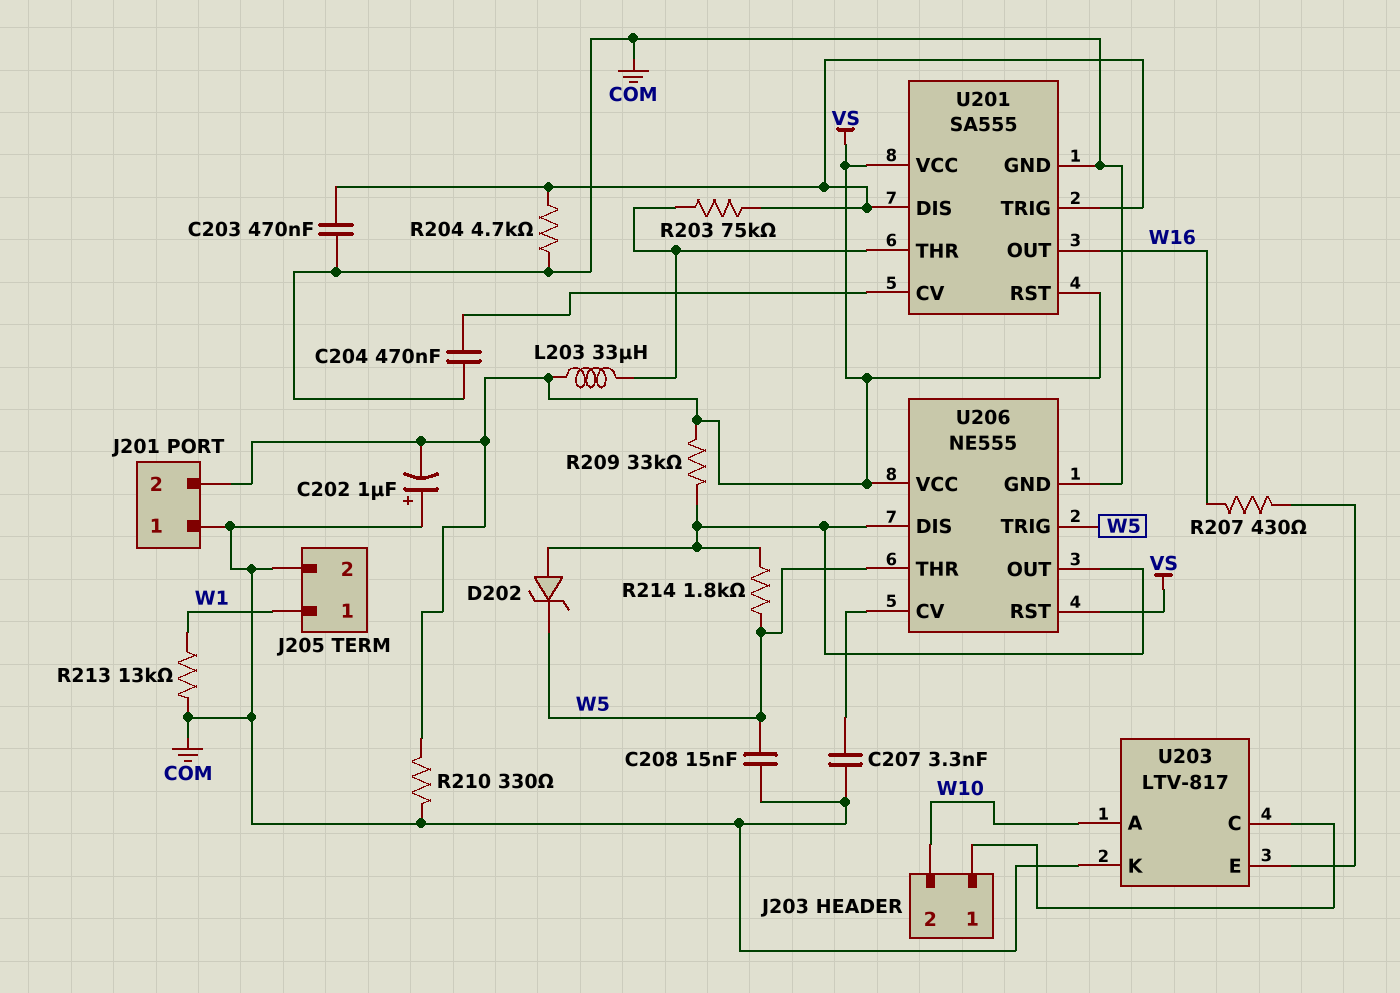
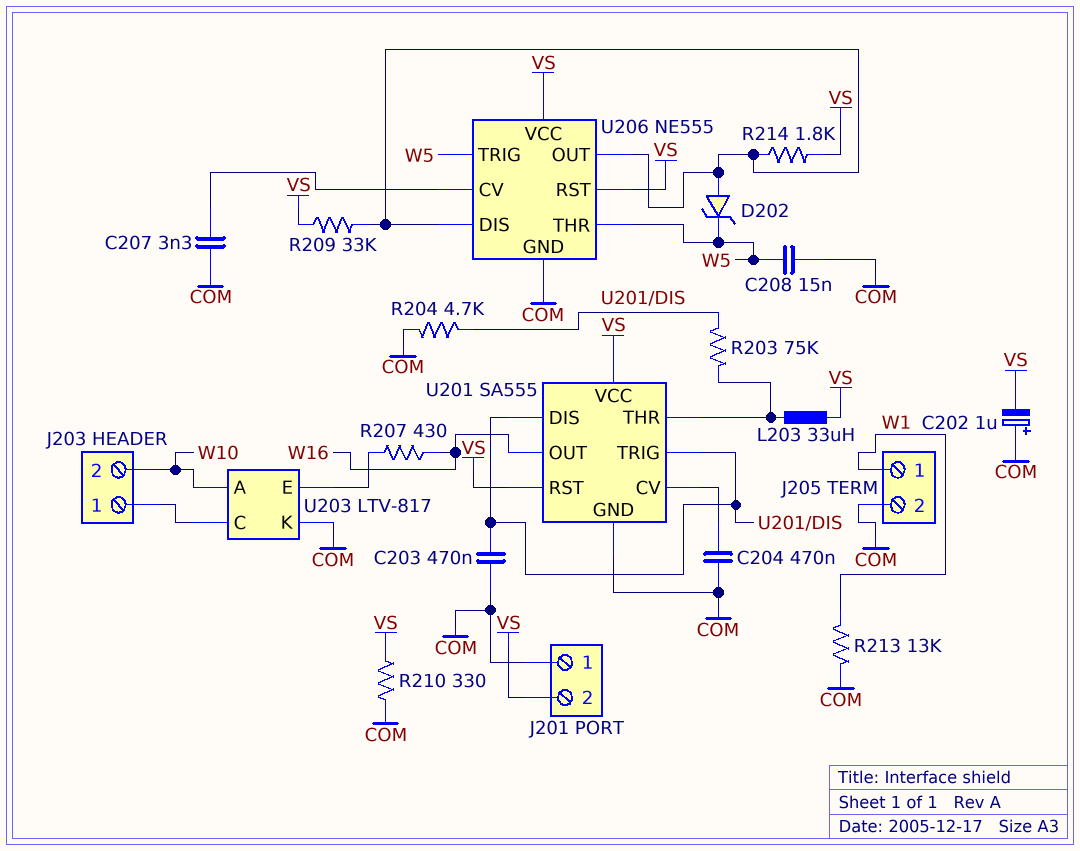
R214: 1.8k (U206/DIS, W5) -> 1.8k (U206/DIS, VS)

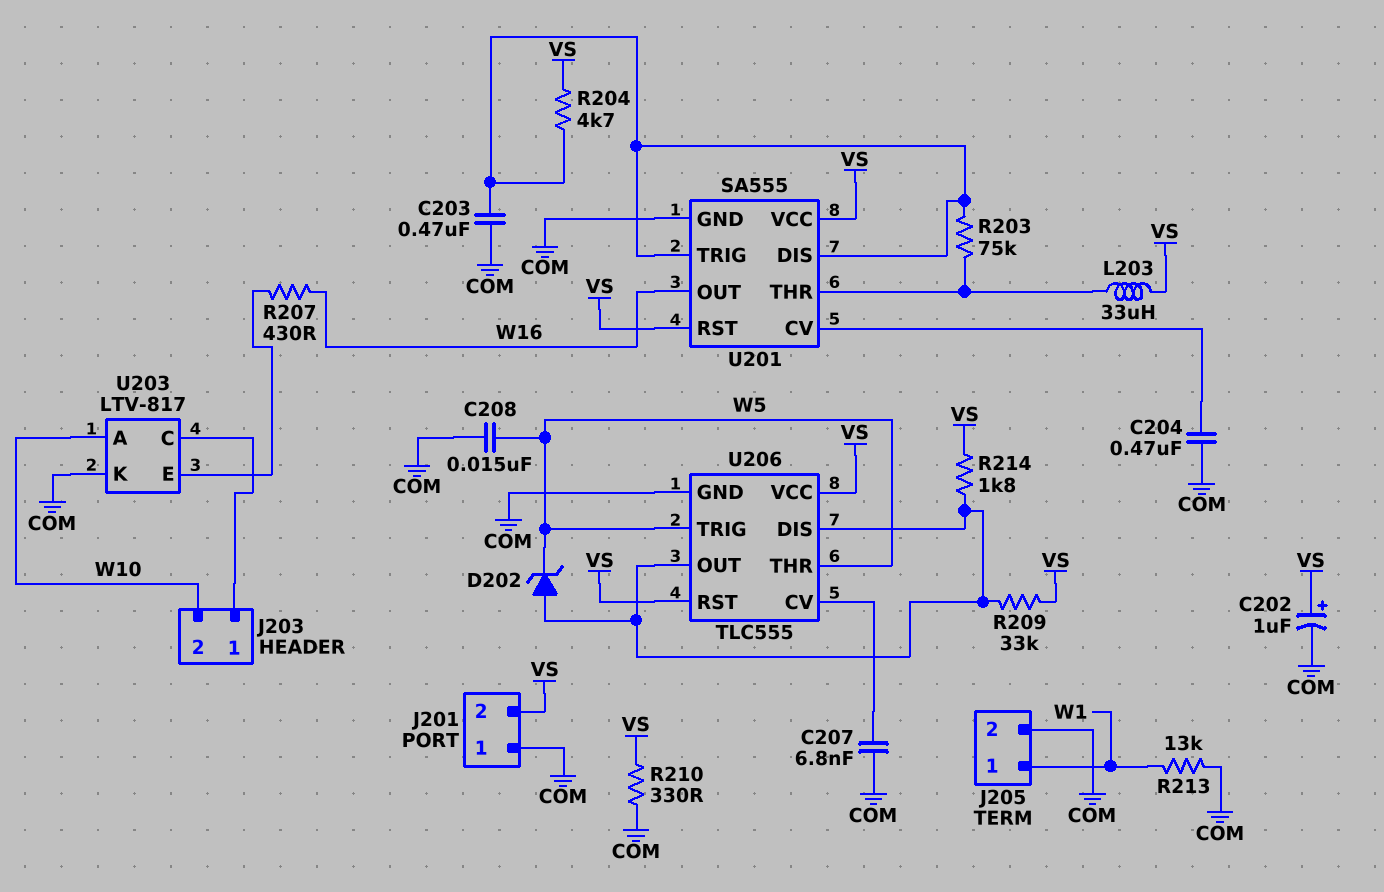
C202: 1uF (plus COM, minus VS) -> 1uF (plus VS, minus COM)
C207: 3.3nF (COM, U206/CV) -> 6.8nF (COM, U206/CV)
R204: 4.7k (COM, U201/DIS) -> 4.7k (U201/DIS, VS)
U206: NE555 -> TLC555

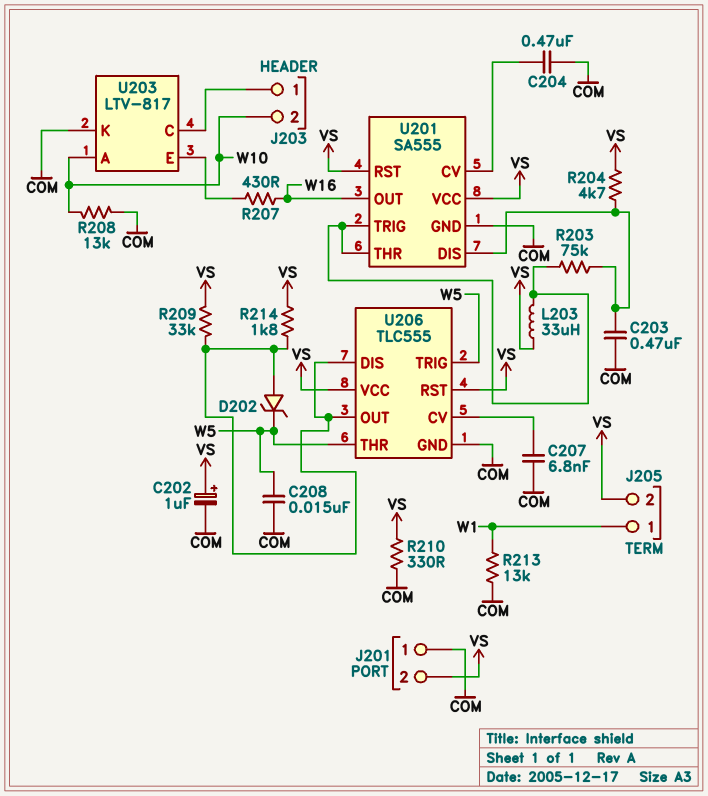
J205 pin 2: COM -> VS
R208: none -> 13k (COM, W10)
U201 pin TRIG: U201/DIS -> U201/THR

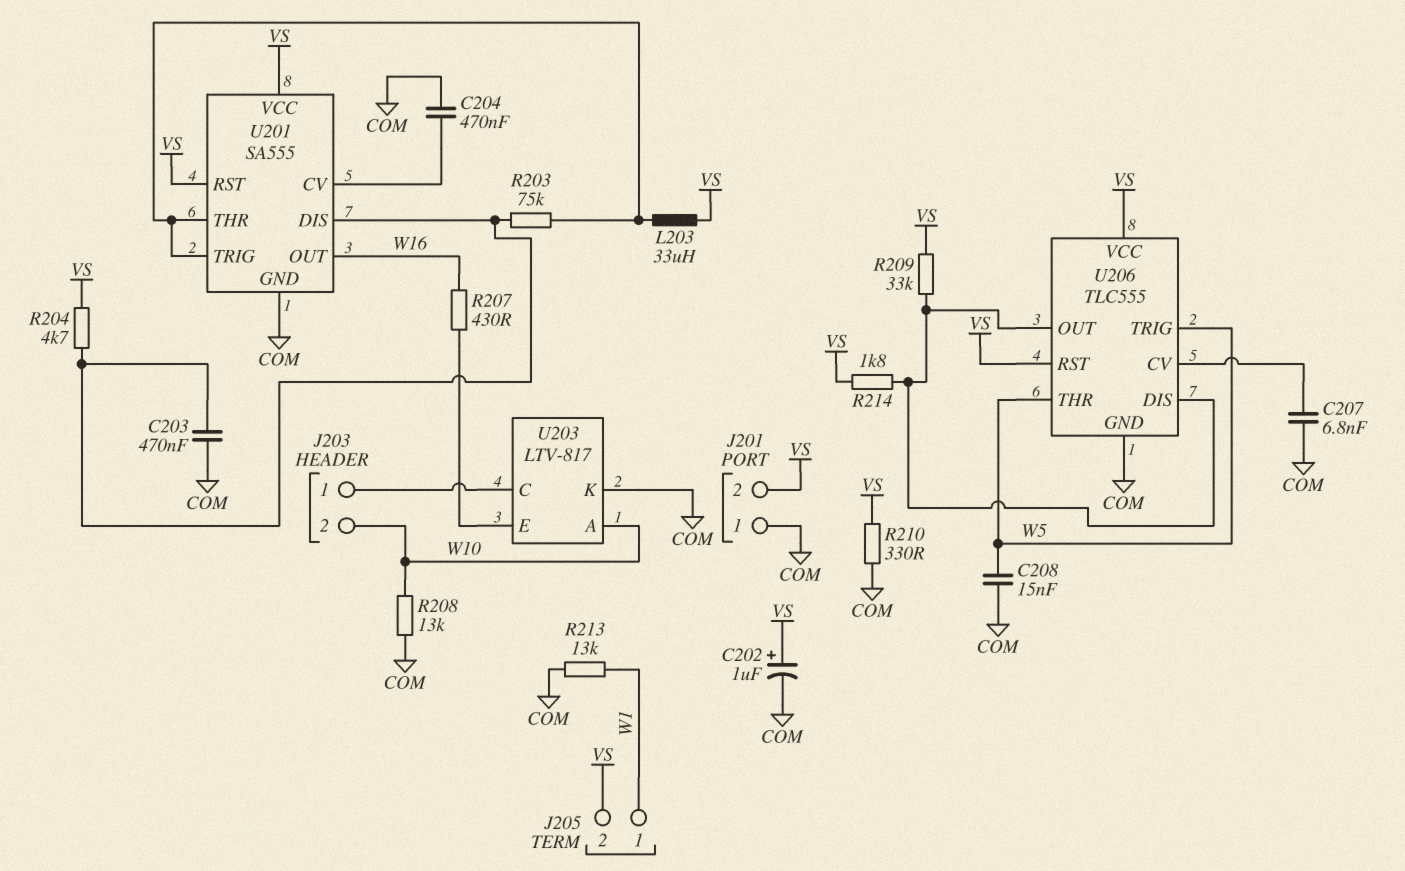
D202: zener (A U206/DIS, K W5) -> none

